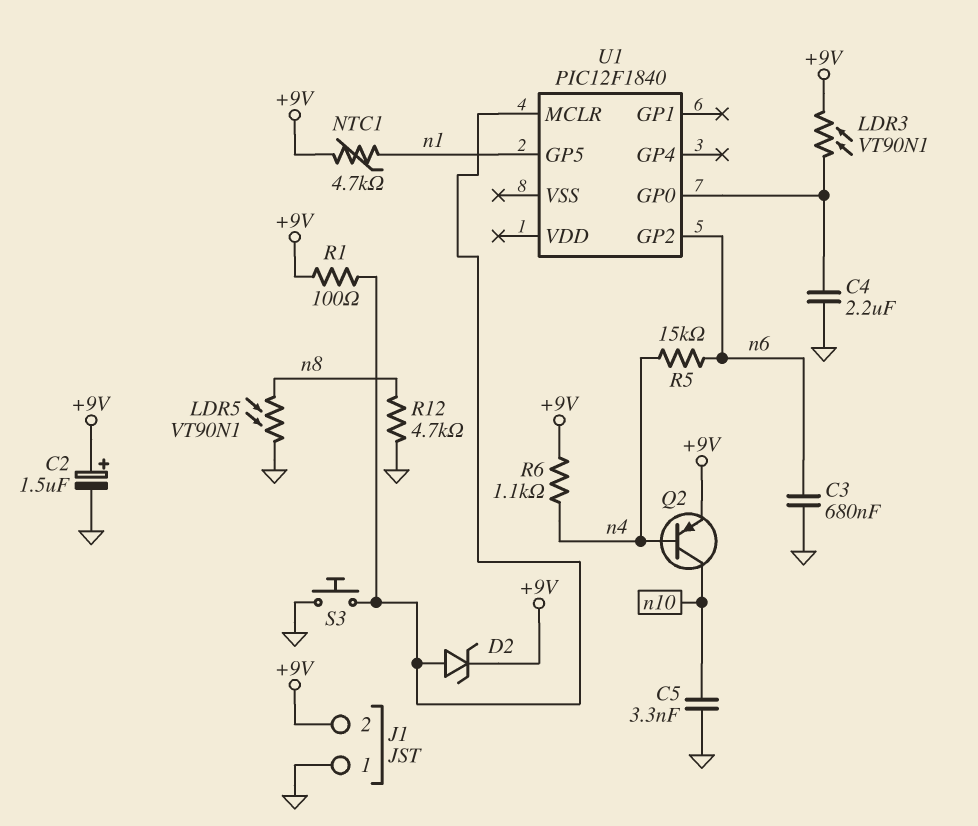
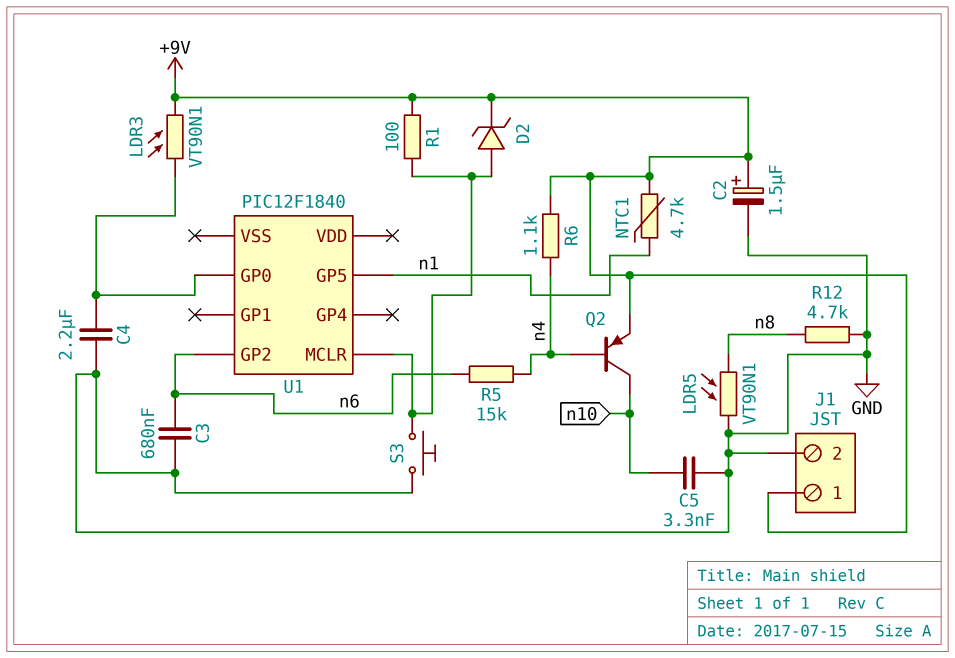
J1 pin 1: GND -> +9V
J1 pin 2: +9V -> GND

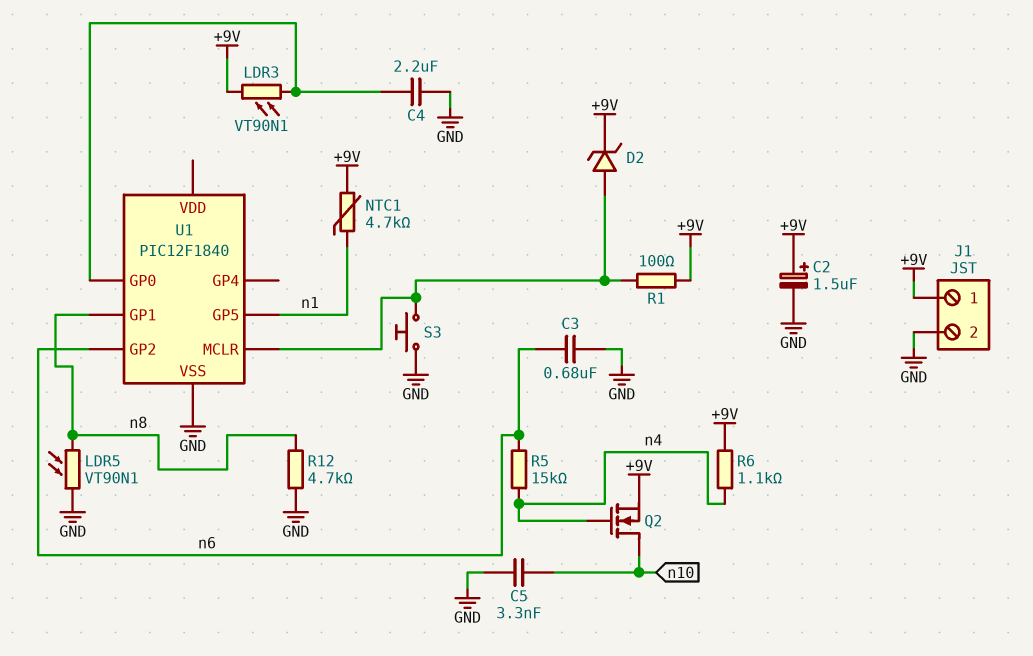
Q2: PNP (B n4, C n10, E +9V) -> NMOS (G n4, D n10, S +9V)
U1 pin GP1: none -> n8
U1 pin VSS: none -> GND

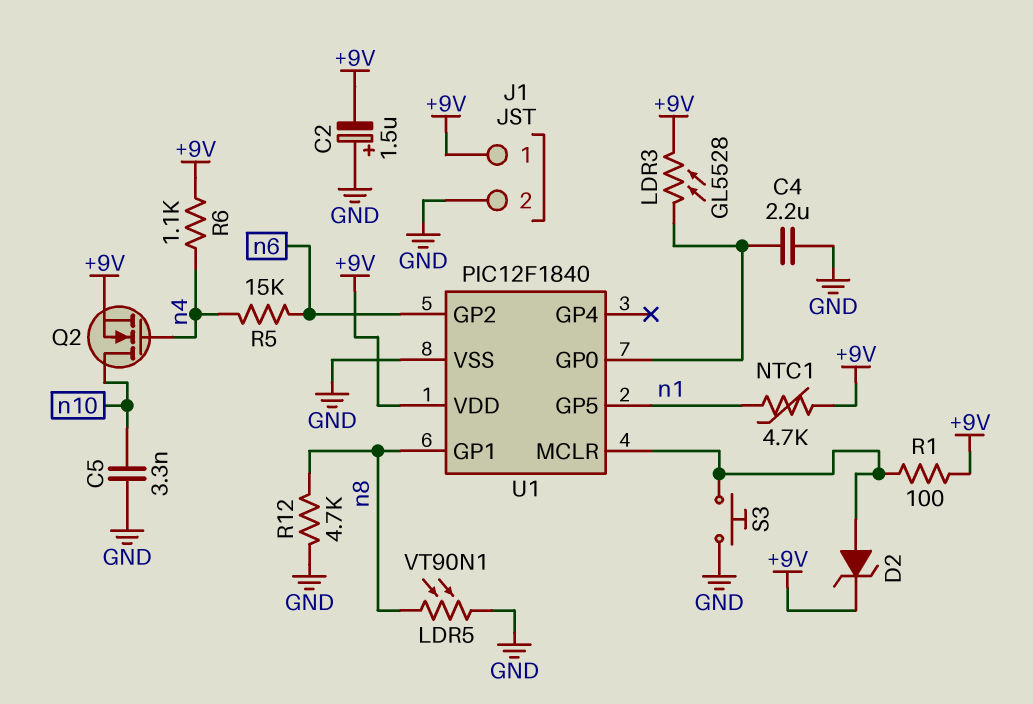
C2: 1.5uF (plus +9V, minus GND) -> 1.5uF (plus GND, minus +9V)
C3: 680nF (GND, n6) -> none
LDR3: VT90N1 (+9V, U1/GP0) -> GL5528 (+9V, U1/GP0)
U1 pin VDD: none -> +9V

